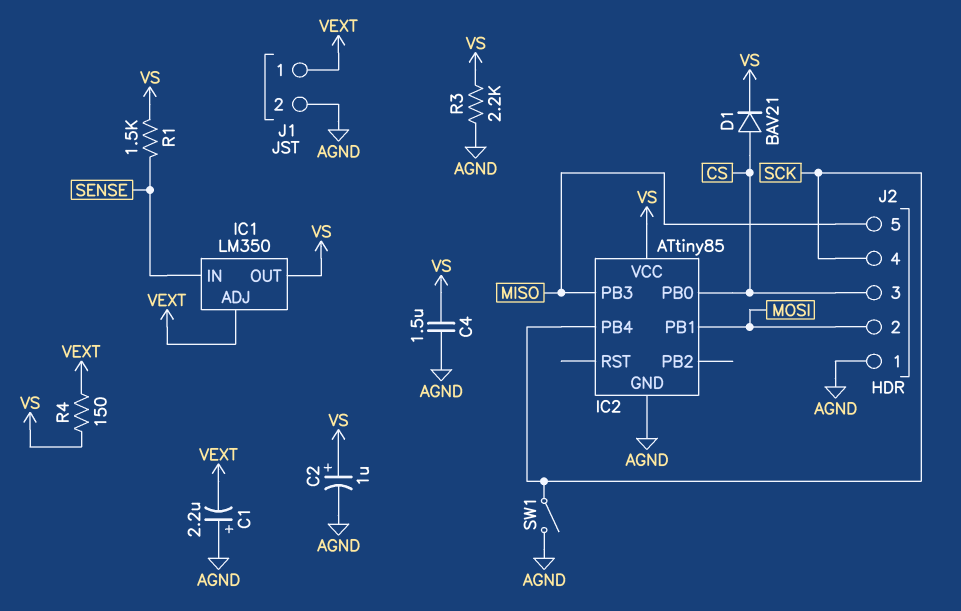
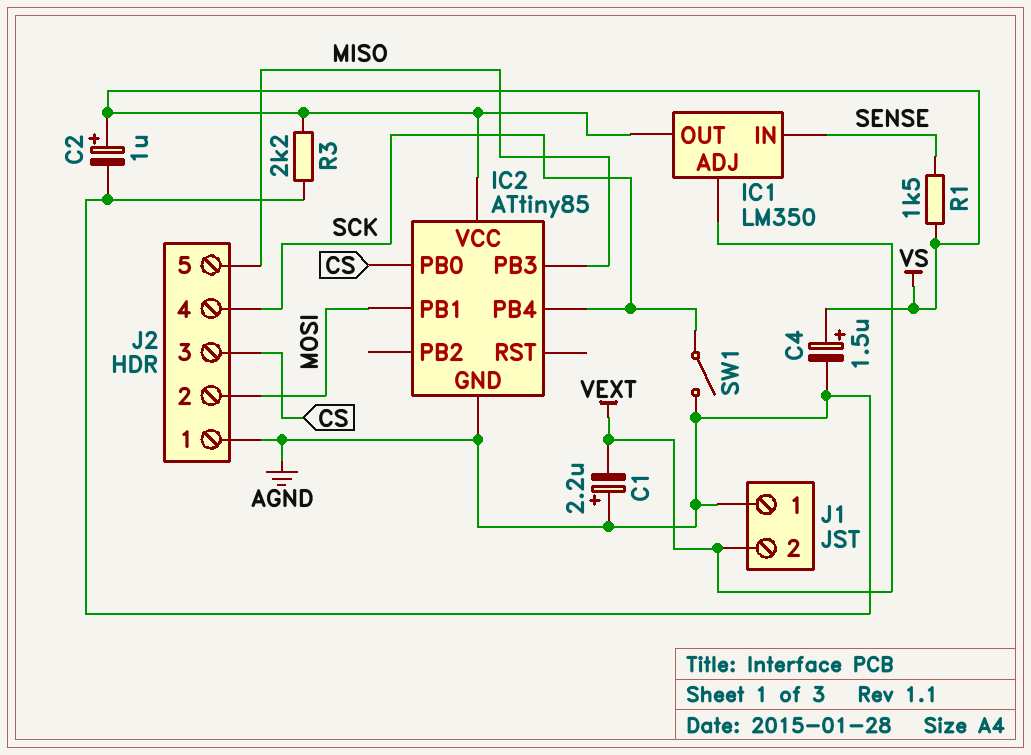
C4: 1.5uF (AGND, VS) -> 1.5uF (plus VS, minus AGND)
D1: diode BAV21 (A CS, K VS) -> none
J1 pin 1: VEXT -> AGND
J1 pin 2: AGND -> VEXT
R4: 150 (VEXT, VS) -> none

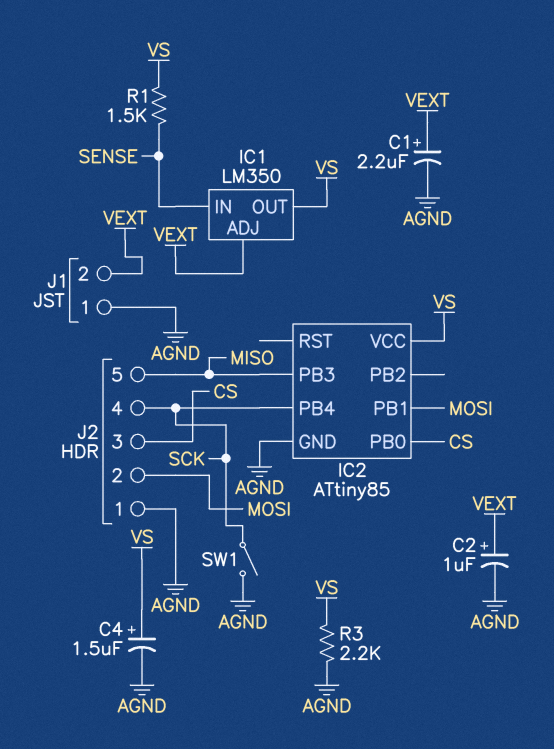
C1: 2.2uF (plus AGND, minus VEXT) -> 2.2uF (plus VEXT, minus AGND)
C2: 1uF (plus VS, minus AGND) -> 1uF (plus VEXT, minus AGND)

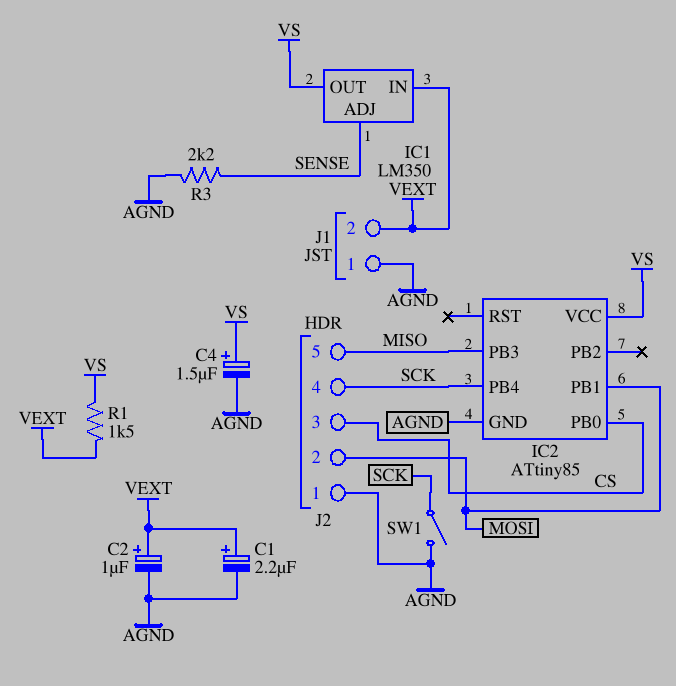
IC1 pin ADJ: VEXT -> SENSE
IC1 pin IN: SENSE -> VEXT
R1: 1.5k (SENSE, VS) -> 1.5k (VEXT, VS)
R3: 2.2k (AGND, VS) -> 2.2k (AGND, SENSE)

